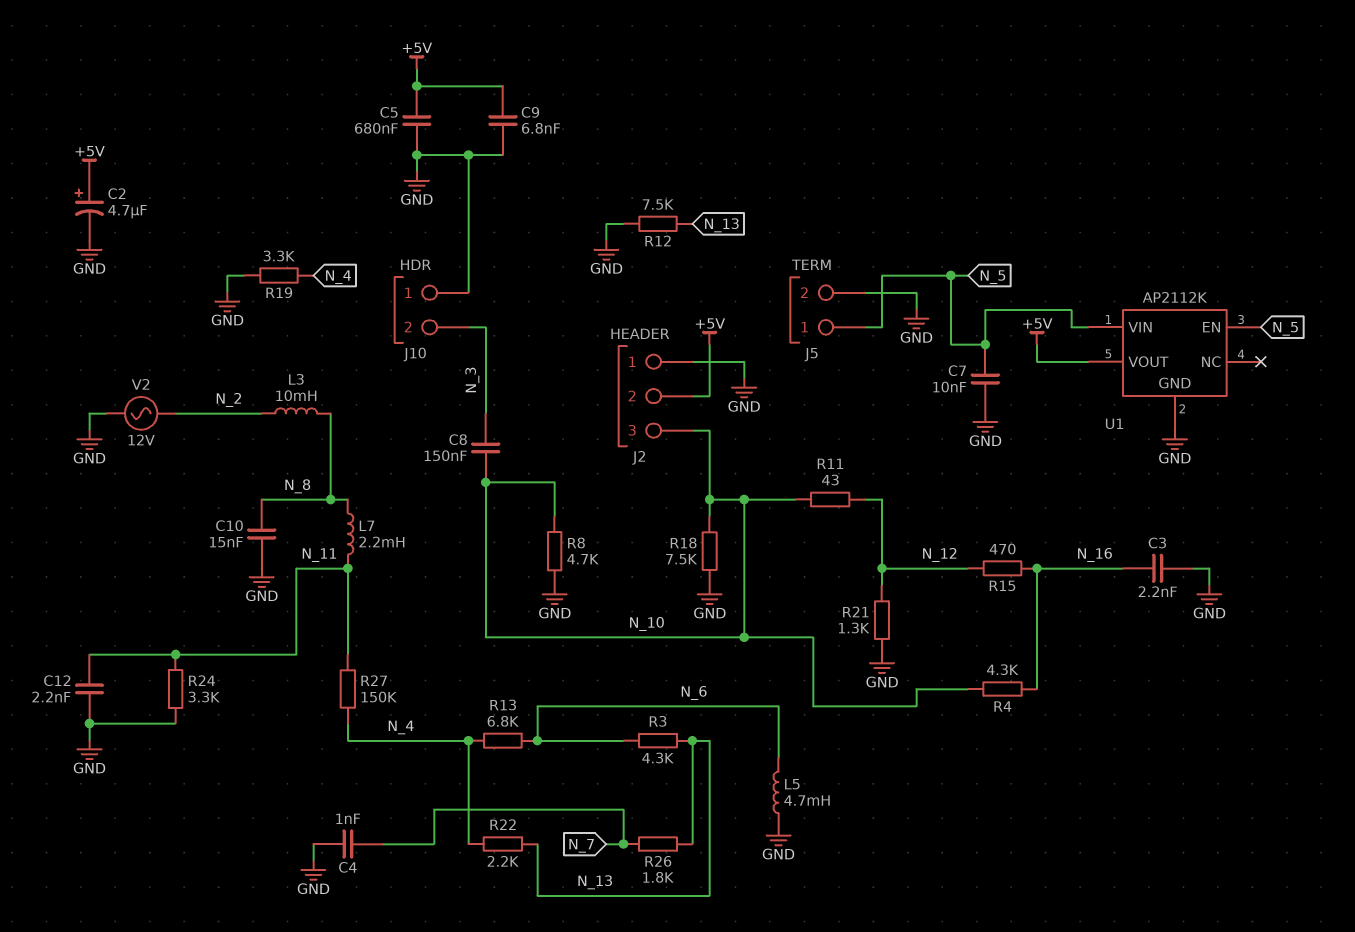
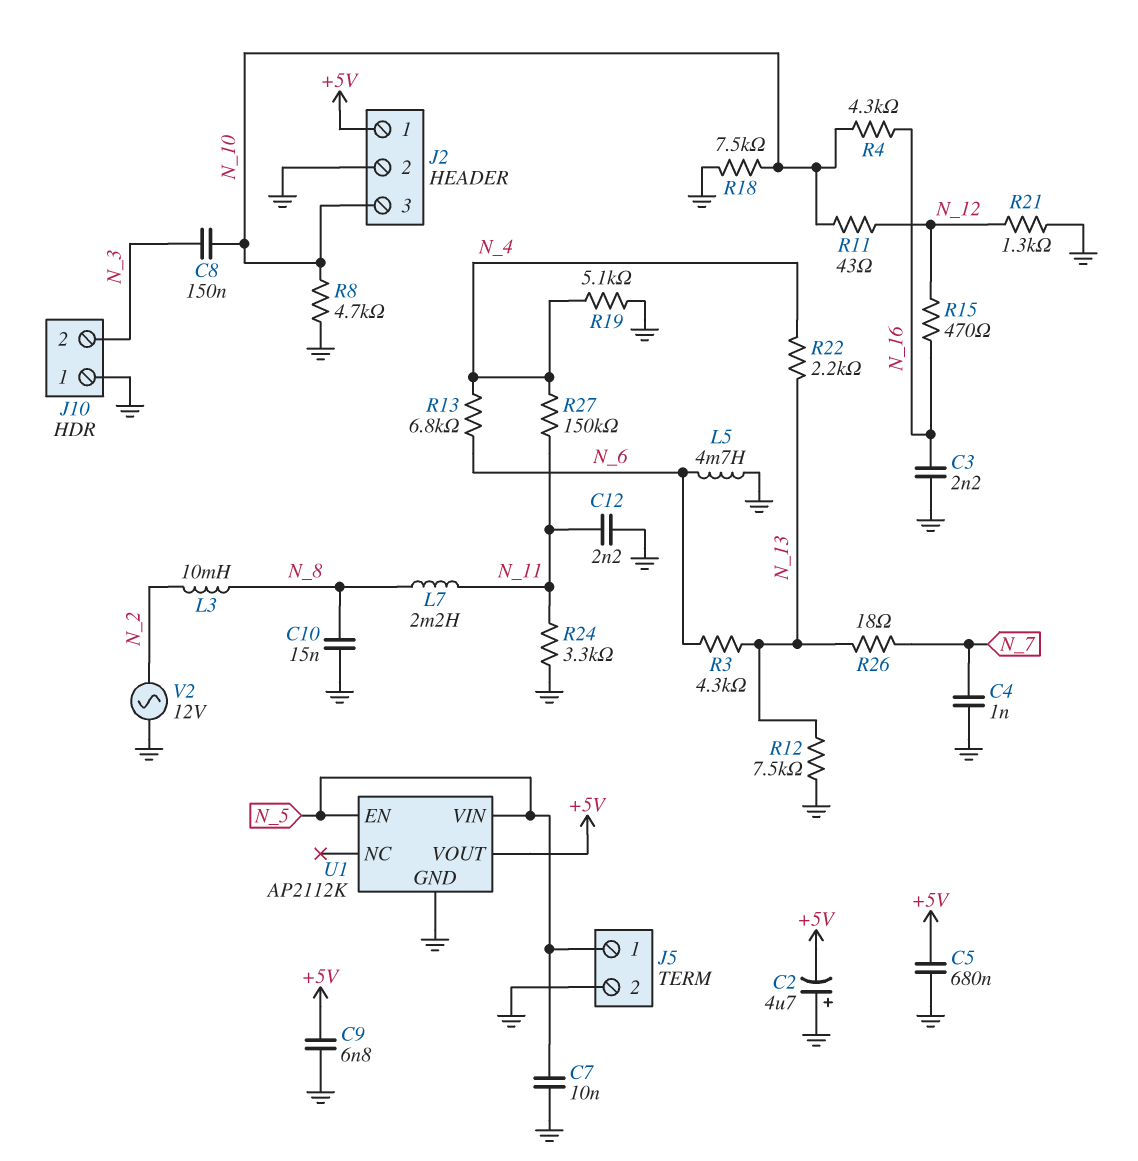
C2: 4.7uF (plus +5V, minus GND) -> 4.7uF (plus GND, minus +5V)
J2 pin 1: GND -> +5V
J2 pin 2: +5V -> GND
R19: 3.3k (GND, N_4) -> 5.1k (GND, N_4)
R26: 1.8k (N_7, N_13) -> 18 (N_7, N_13)

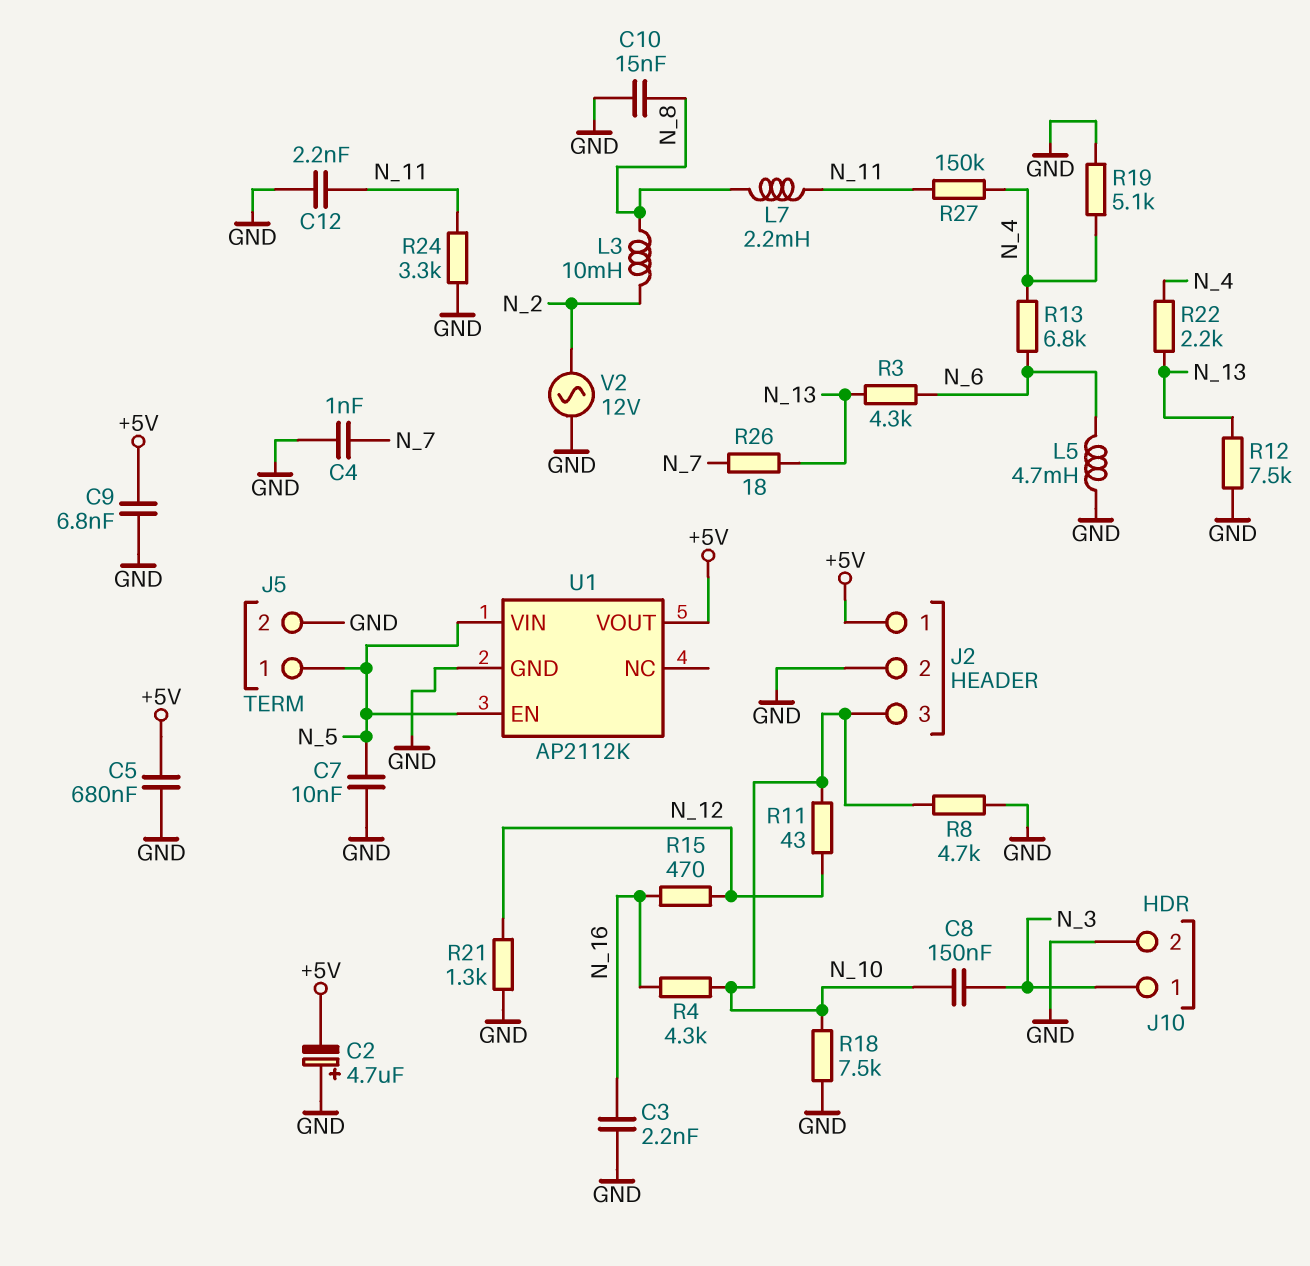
J10 pin 1: GND -> N_3
J10 pin 2: N_3 -> GND

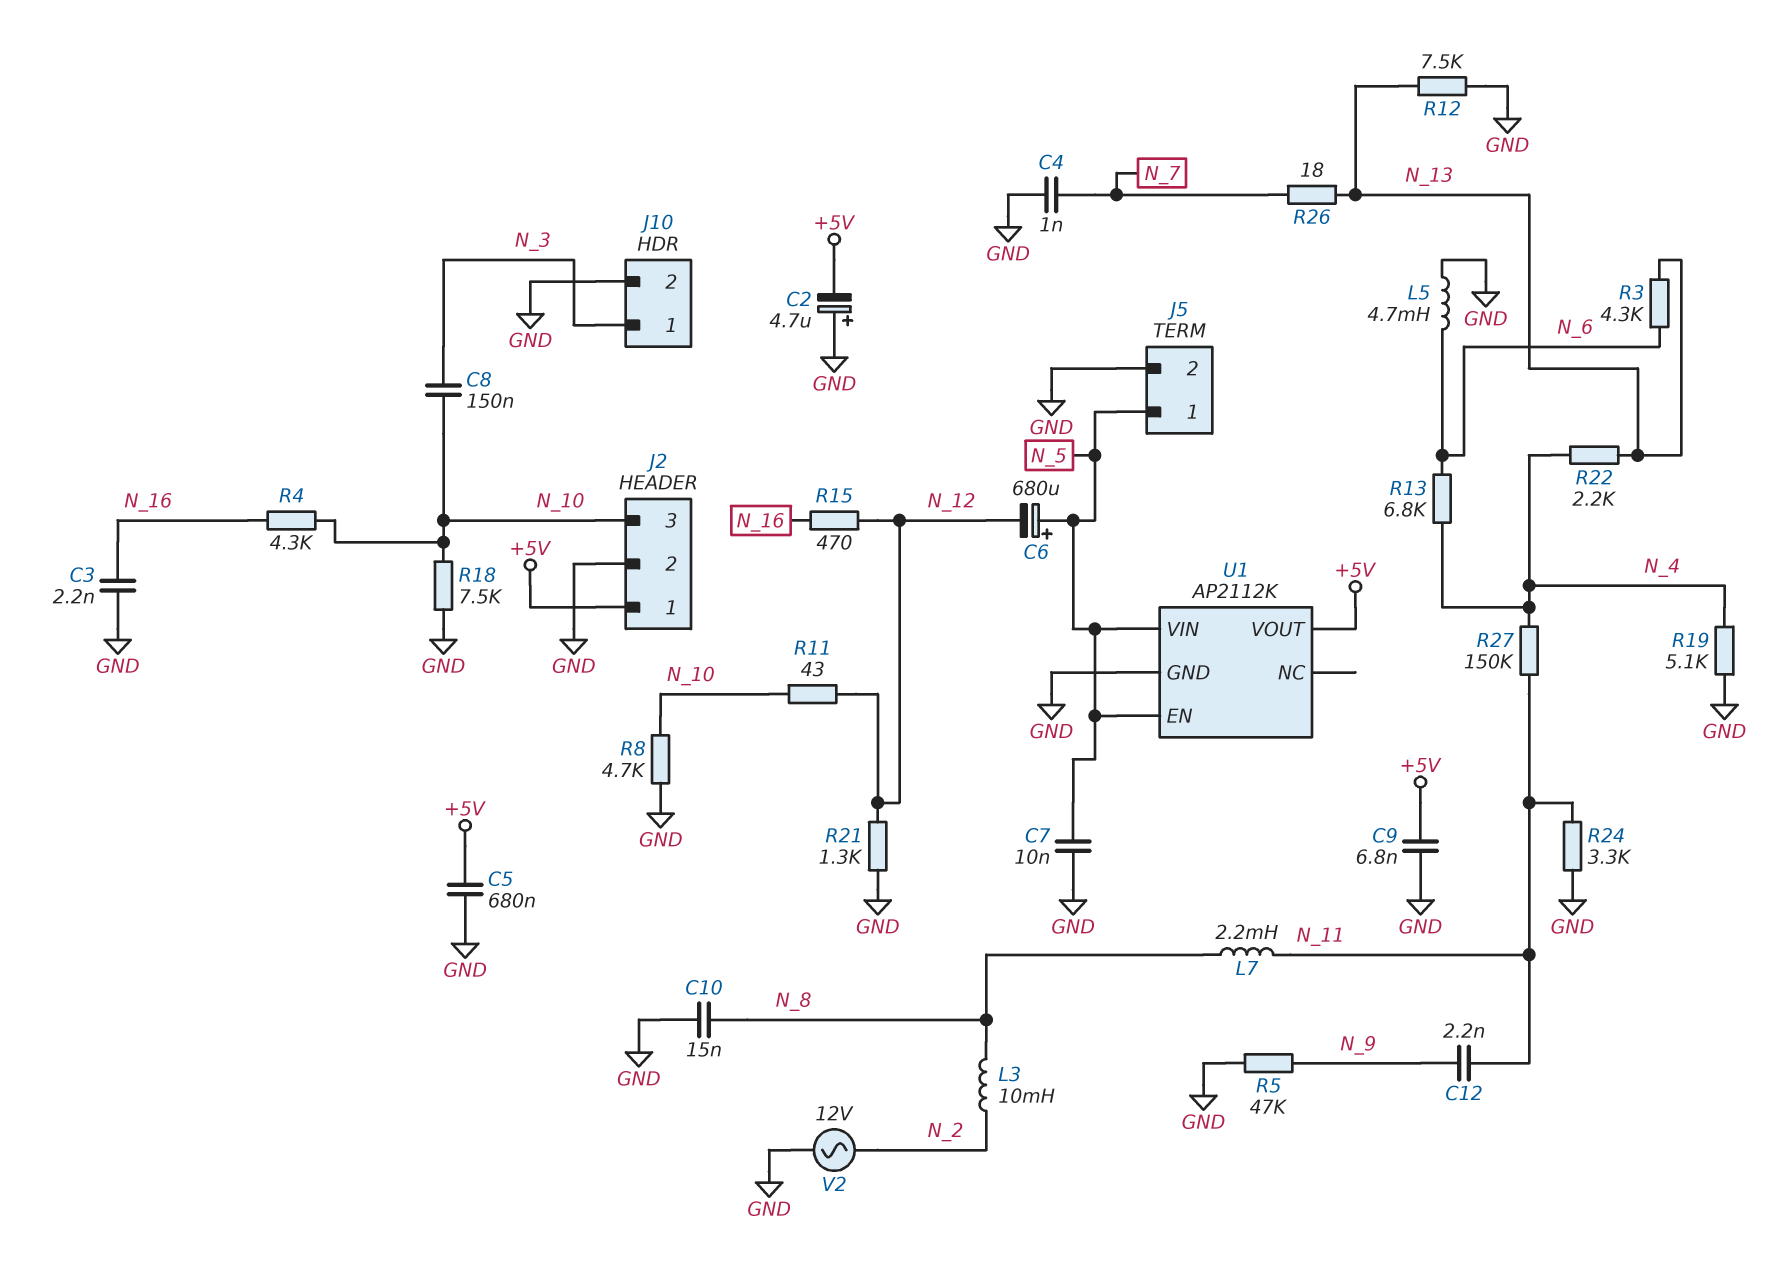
C6: none -> 680uF (plus N_5, minus N_12)
C12: 2.2nF (GND, N_11) -> 2.2nF (N_9, N_11)
R5: none -> 47k (GND, N_9)

